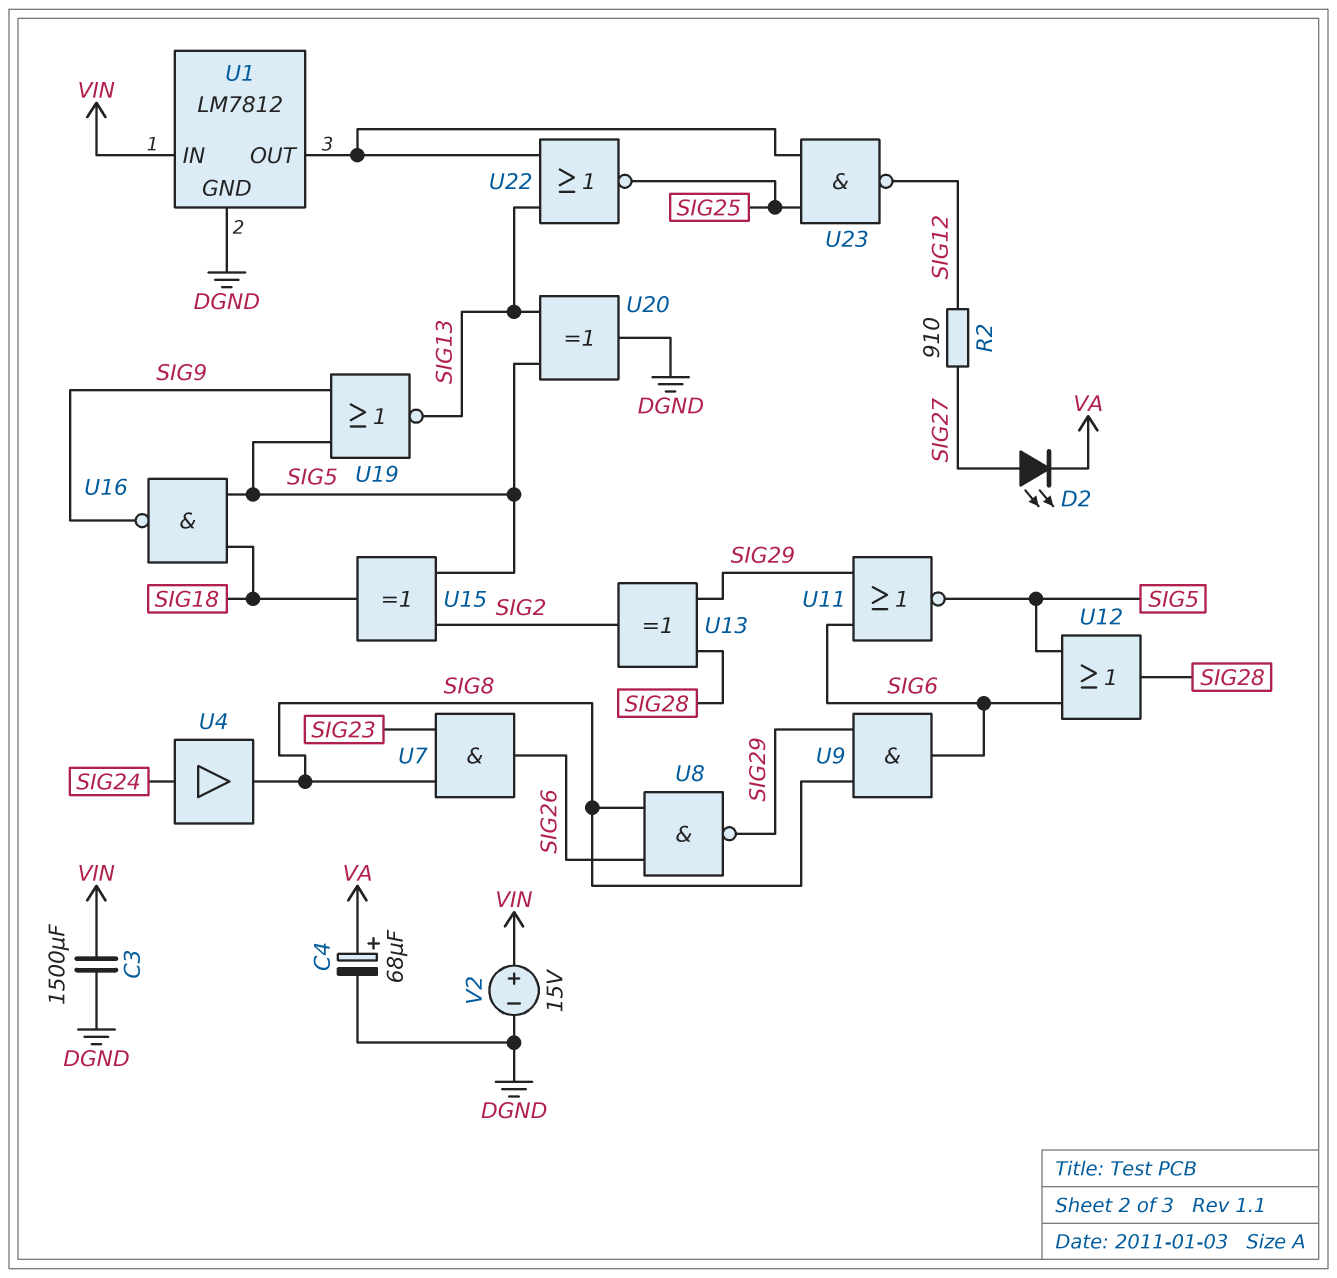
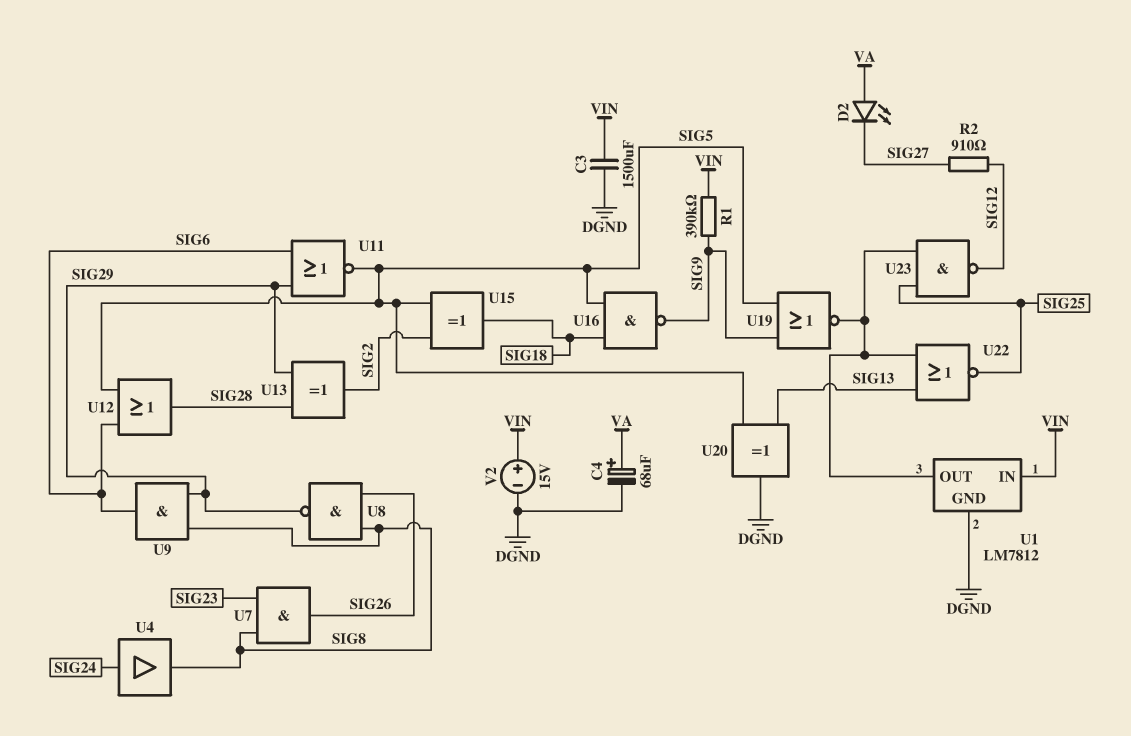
D2: LED (A SIG27, K VA) -> LED (A VA, K SIG27)
R1: none -> 390k (SIG9, VIN)
U19: NOR (in SIG5, in SIG9, out SIG13) -> NOR (in SIG5, in SIG9, out U1/OUT)

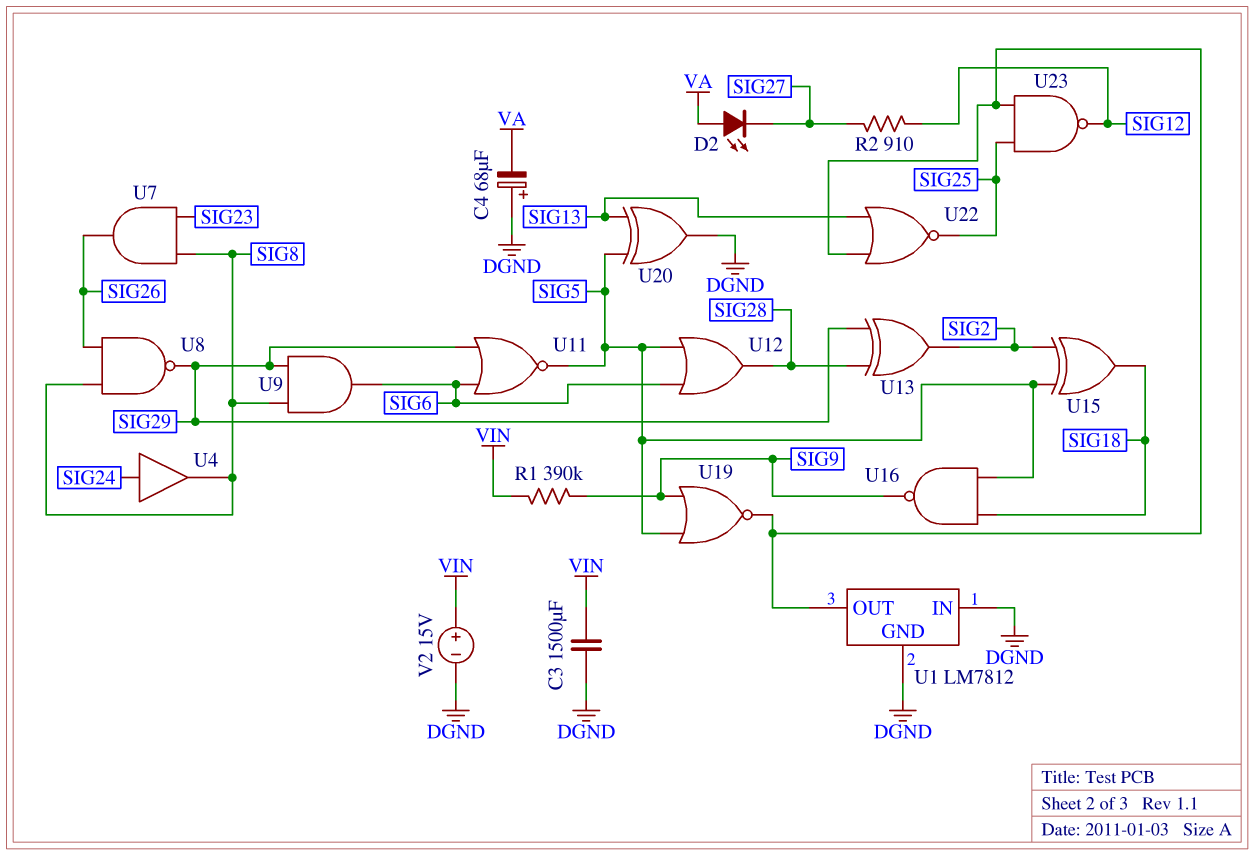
C4: 68uF (plus VA, minus DGND) -> 68uF (plus DGND, minus VA)
U1 pin IN: VIN -> DGND

